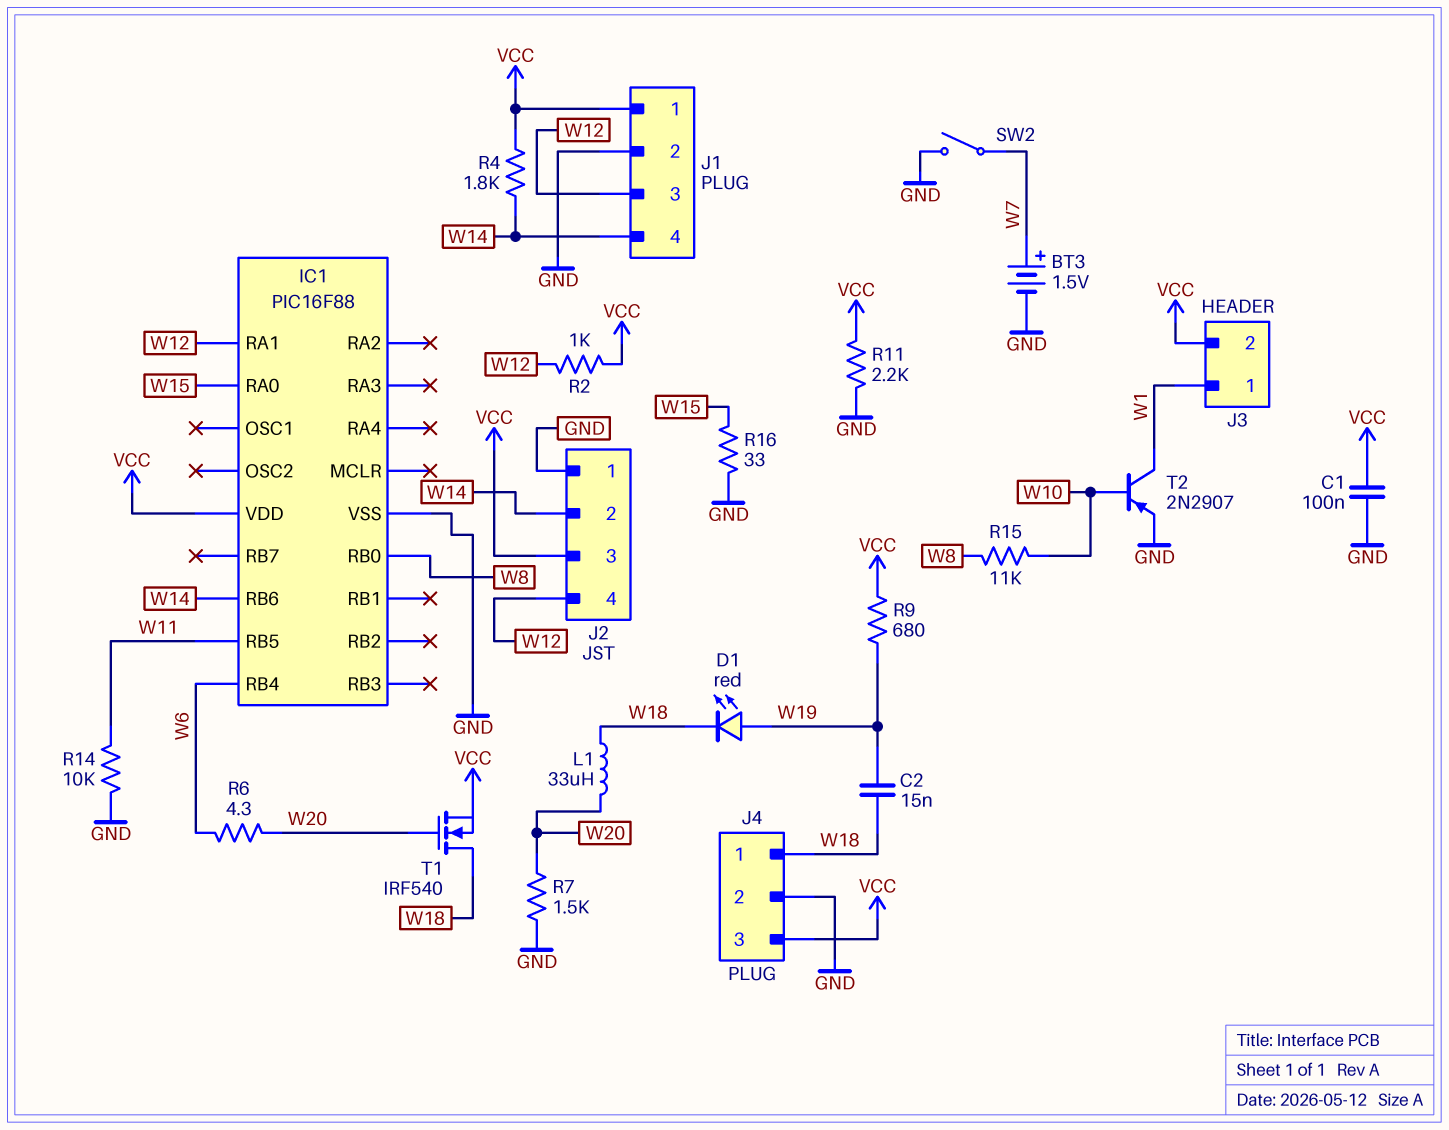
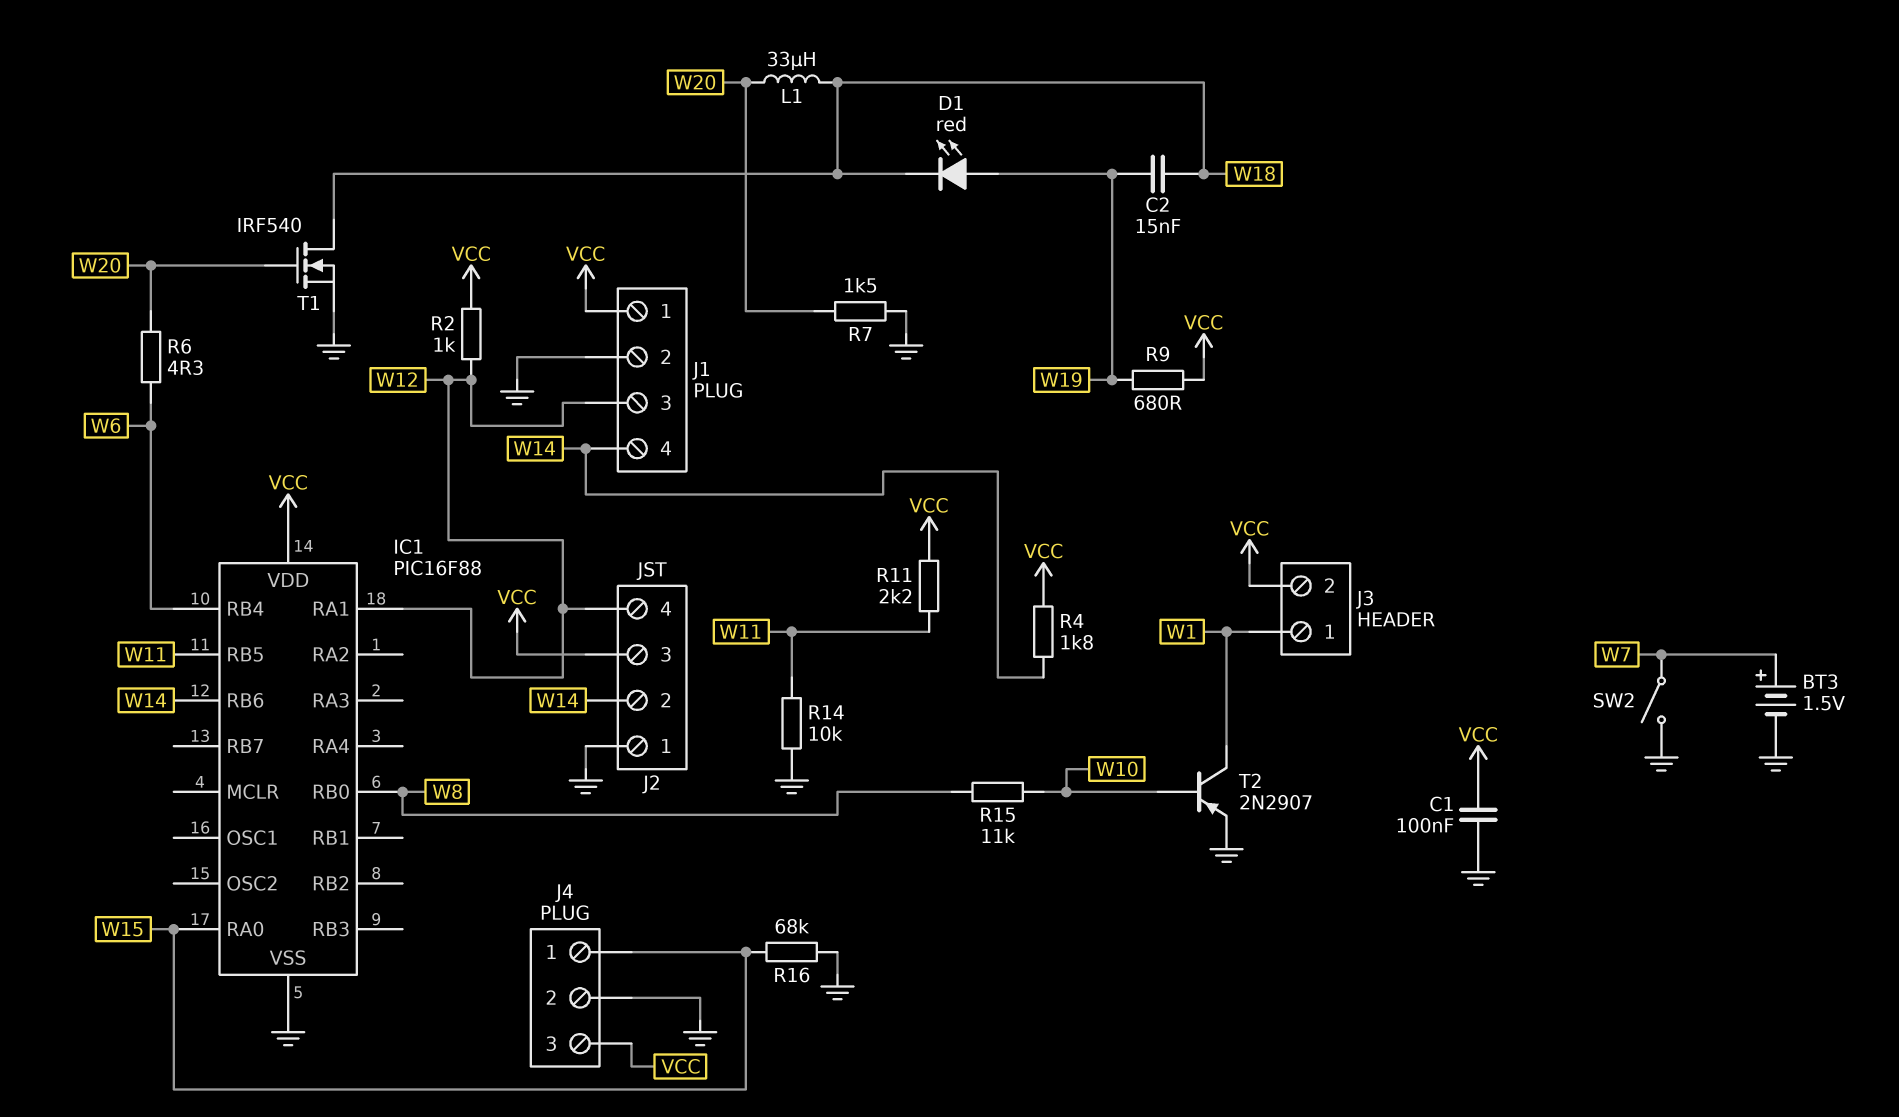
J4 pin 1: W18 -> W15
R11: 2.2k (GND, VCC) -> 2.2k (VCC, W11)
R16: 33 (GND, W15) -> 68k (GND, W15)
T1: NMOS IRF540 (G W20, D W18, S VCC) -> NMOS IRF540 (G W20, D W18, S GND)

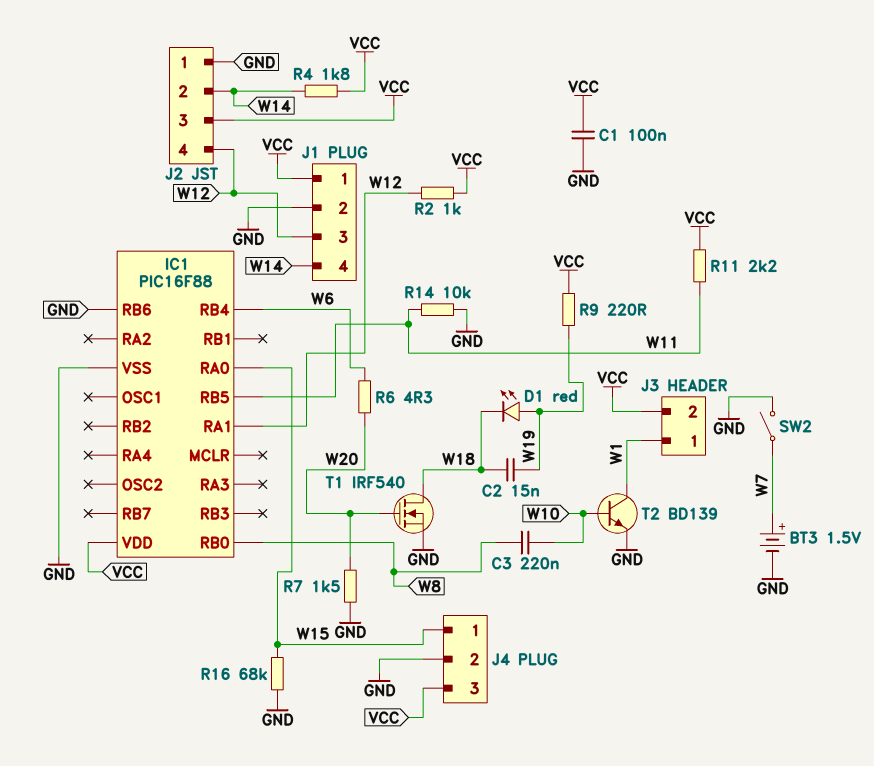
C3: none -> 220nF (W8, W10)
IC1 pin RB6: W14 -> GND
L1: 33uH (W18, W20) -> none
R9: 680 (VCC, W19) -> 220 (VCC, W19)
R15: 11k (W8, W10) -> none
T2: PNP 2N2907 (B W10, C W1, E GND) -> NPN BD139 (B W10, C W1, E GND)

